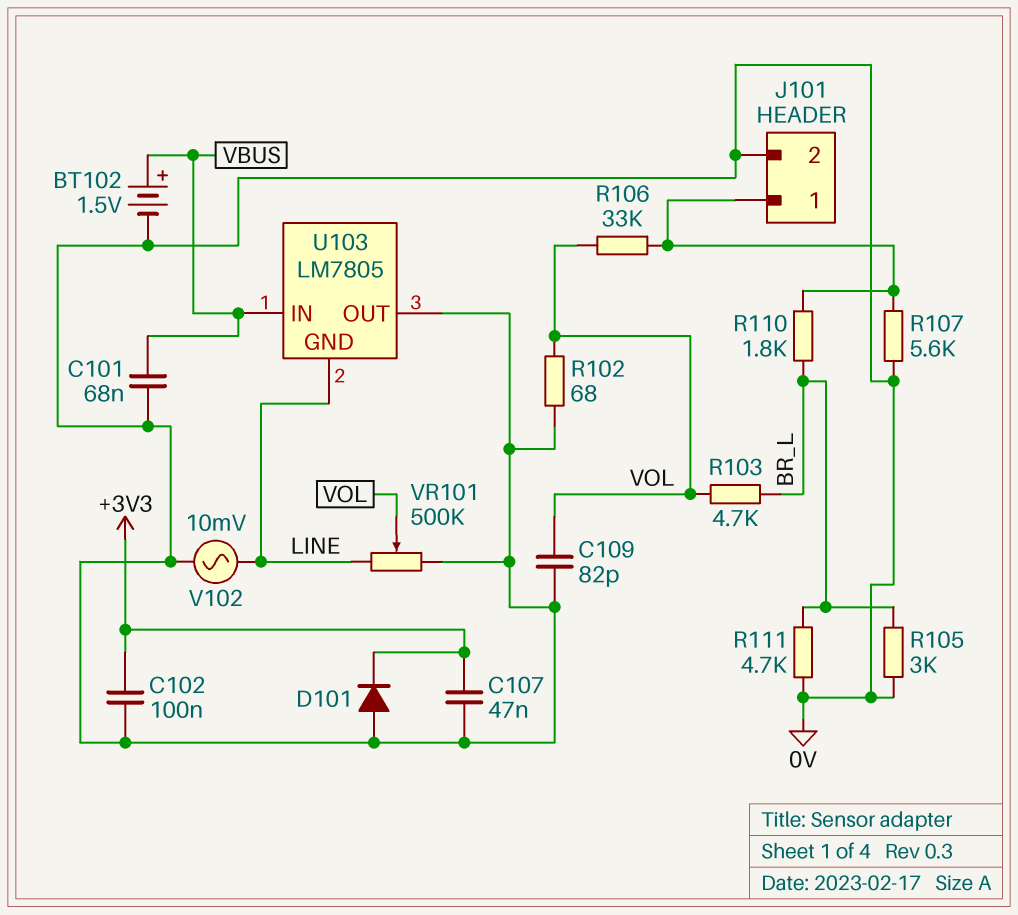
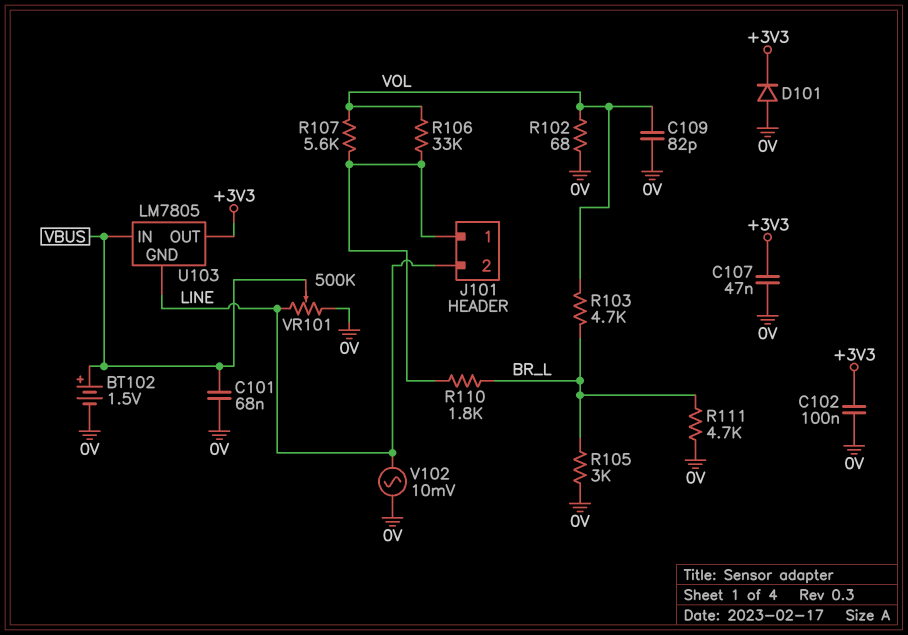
J101 pin 2: 0V -> LINE
R107: 5.6k (0V, J101/1) -> 5.6k (J101/1, VOL)
U103 pin OUT: 0V -> +3V3
VR101: 500k (0V, LINE, wiper VOL) -> 500k (0V, LINE, wiper VBUS)

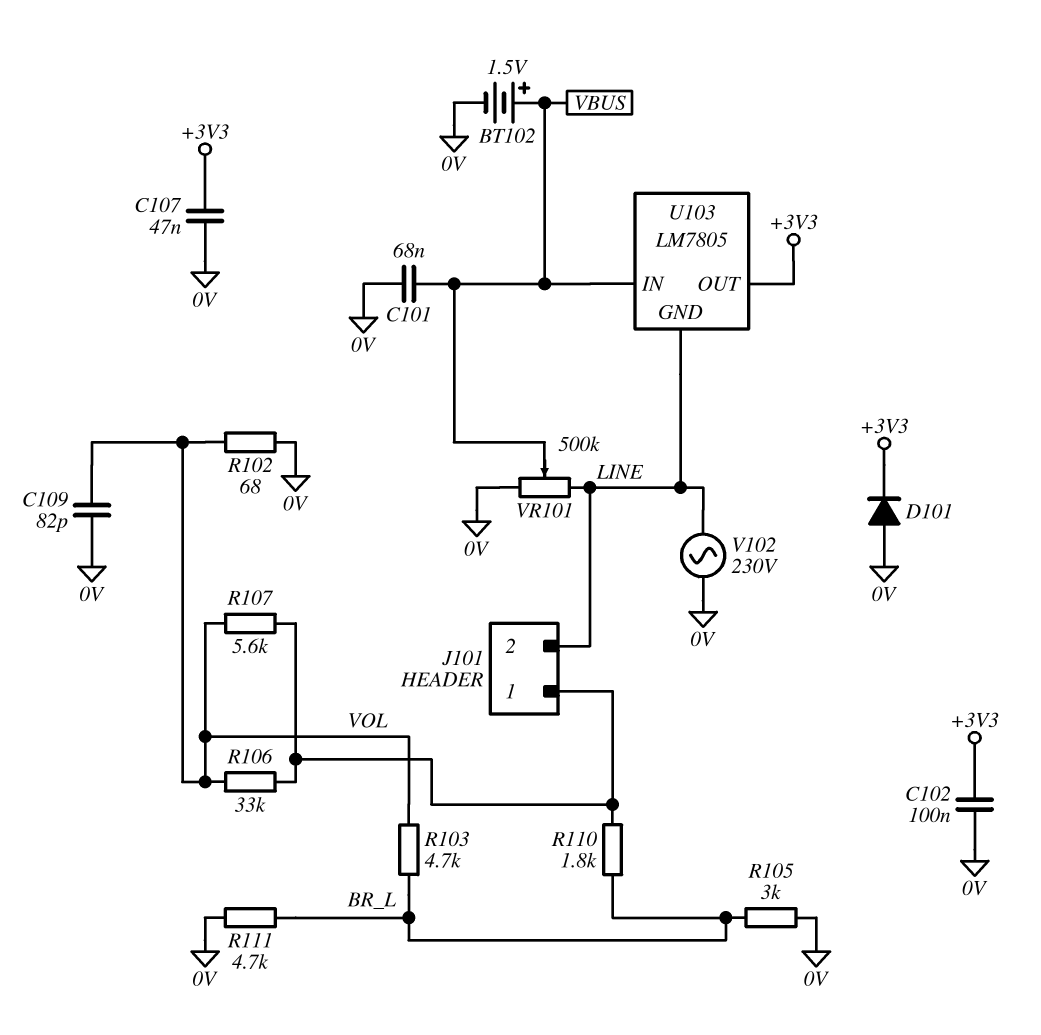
V102: AC 10mV (0V, LINE) -> AC 230V (0V, LINE)

